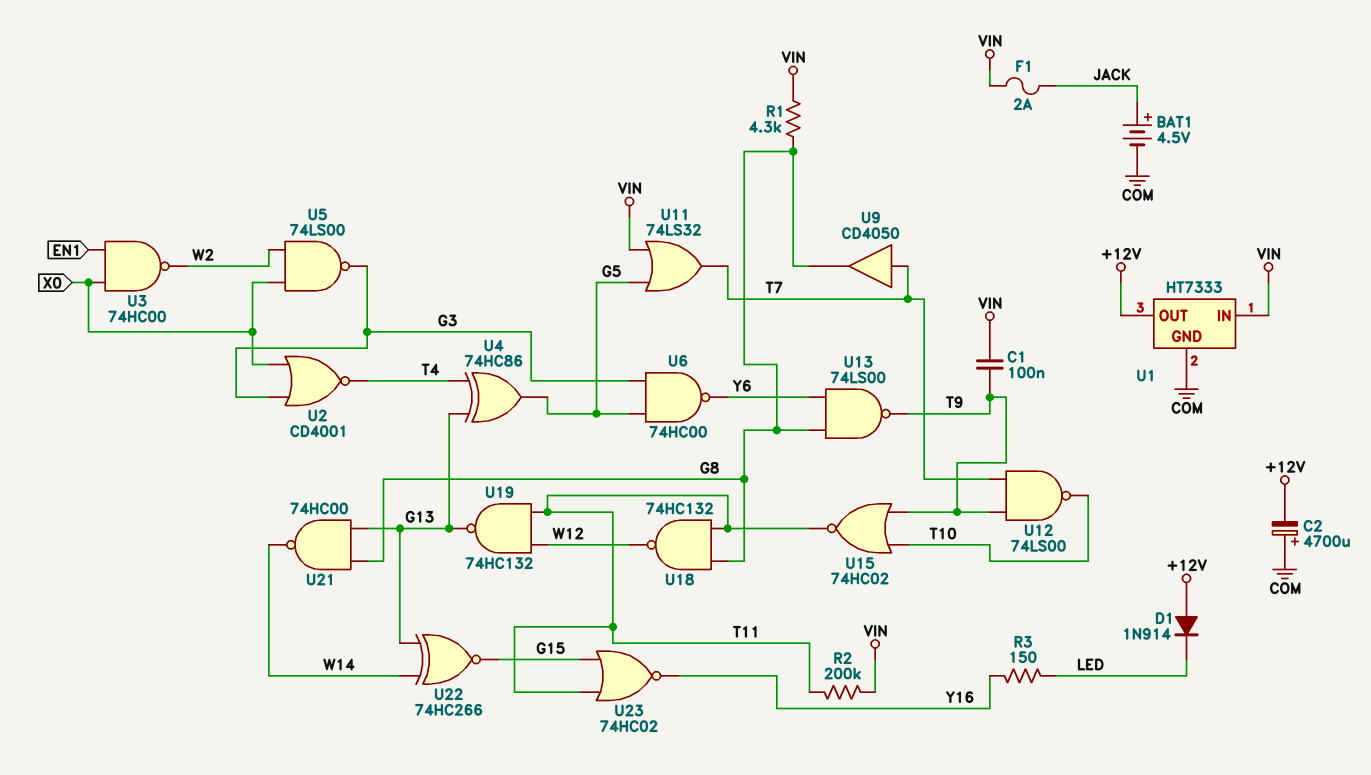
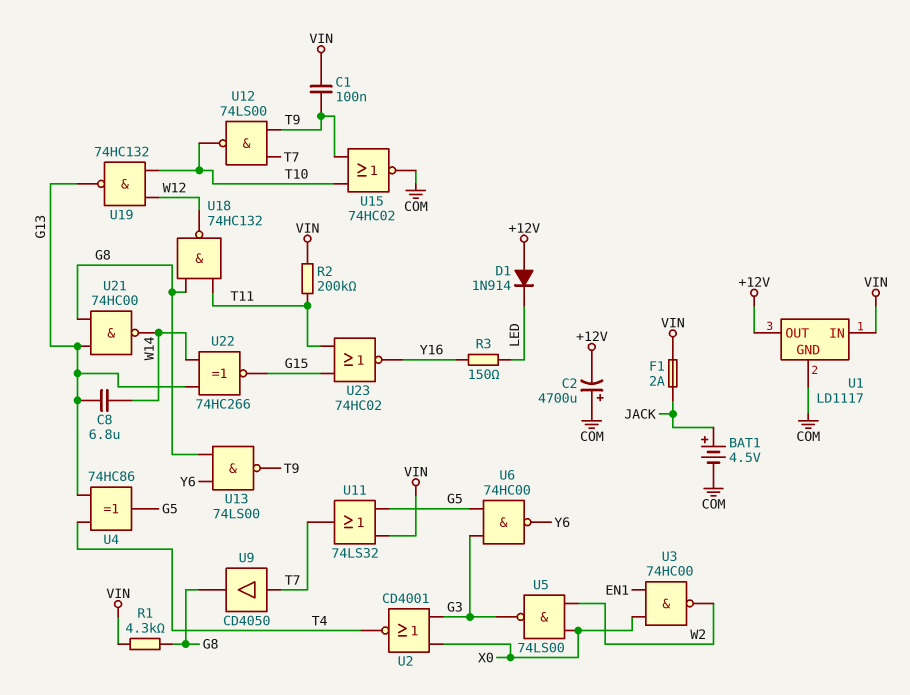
C8: none -> 6.8uF (G13, W14)
U1: HT7333 -> LD1117
U15: NOR 74HC02 (in T9, in T10, out T11) -> NOR 74HC02 (in T9, in T10, out COM)
U19: NAND 74HC132 (in T11, in W12, out G13) -> NAND 74HC132 (in T10, in W12, out G13)

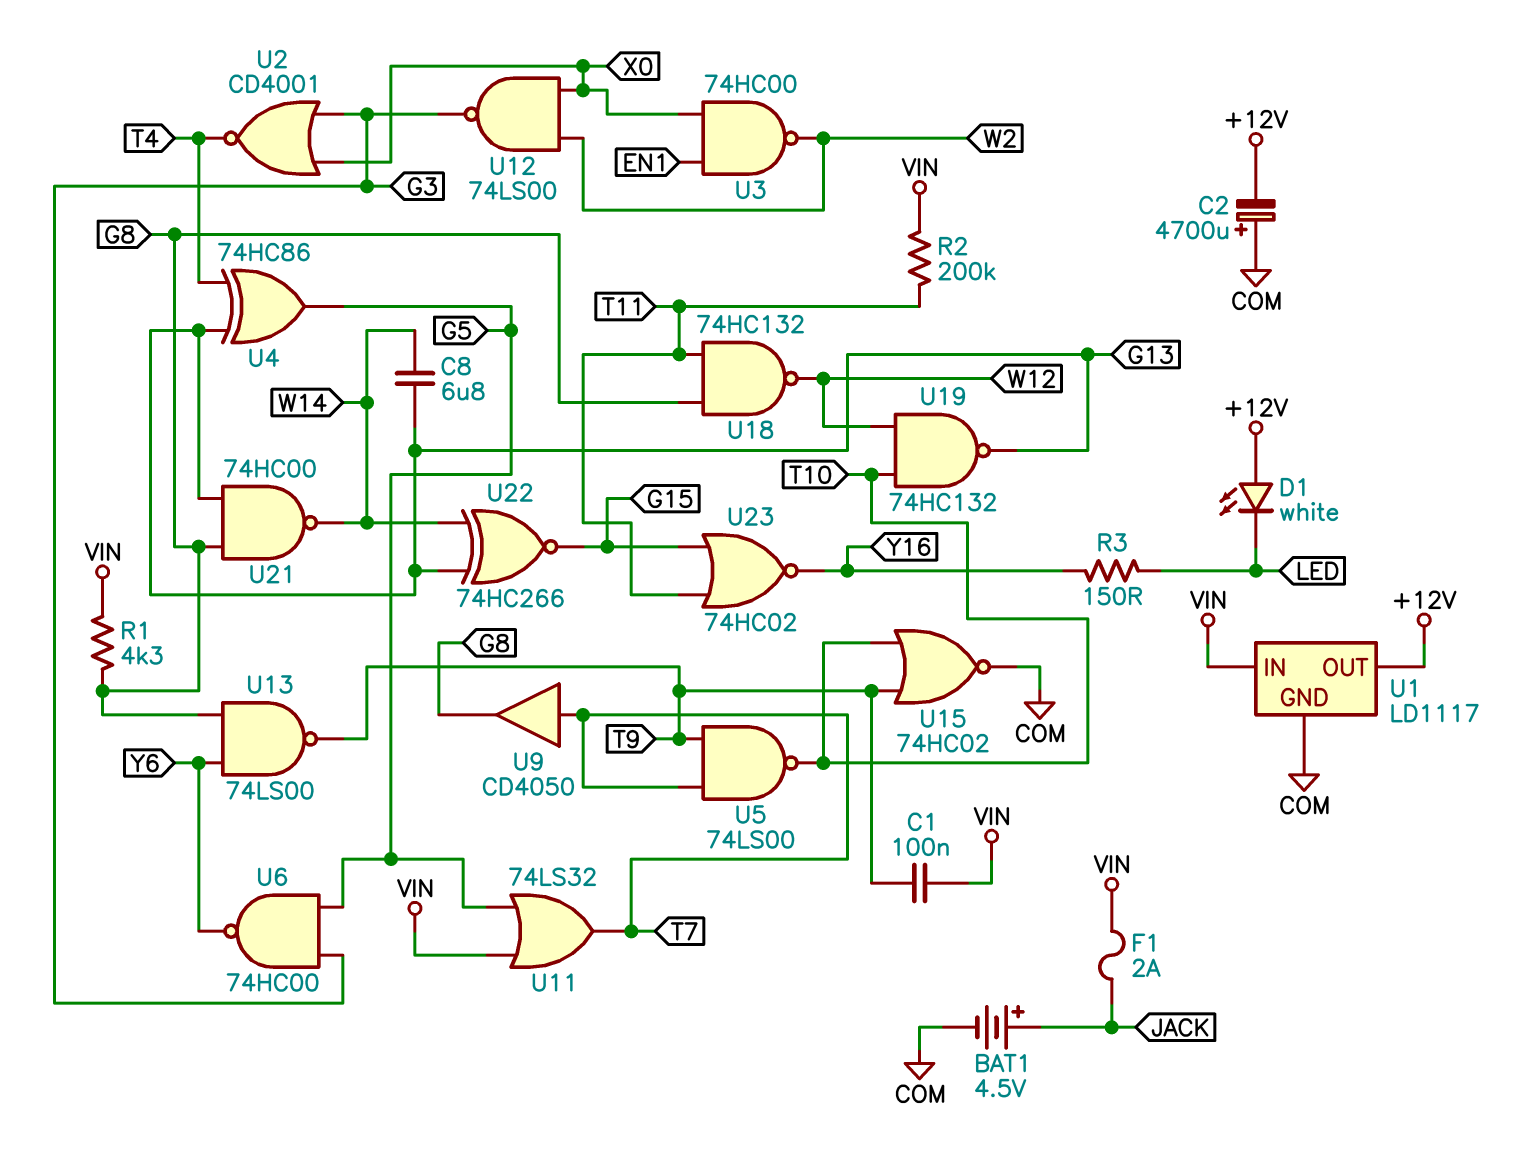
D1: diode 1N914 (A +12V, K LED) -> LED white (A +12V, K LED)
U5: NAND 74LS00 (in W2, in X0, out G3) -> NAND 74LS00 (in T7, in T9, out T10)
U12: NAND 74LS00 (in T7, in T9, out T10) -> NAND 74LS00 (in W2, in X0, out G3)

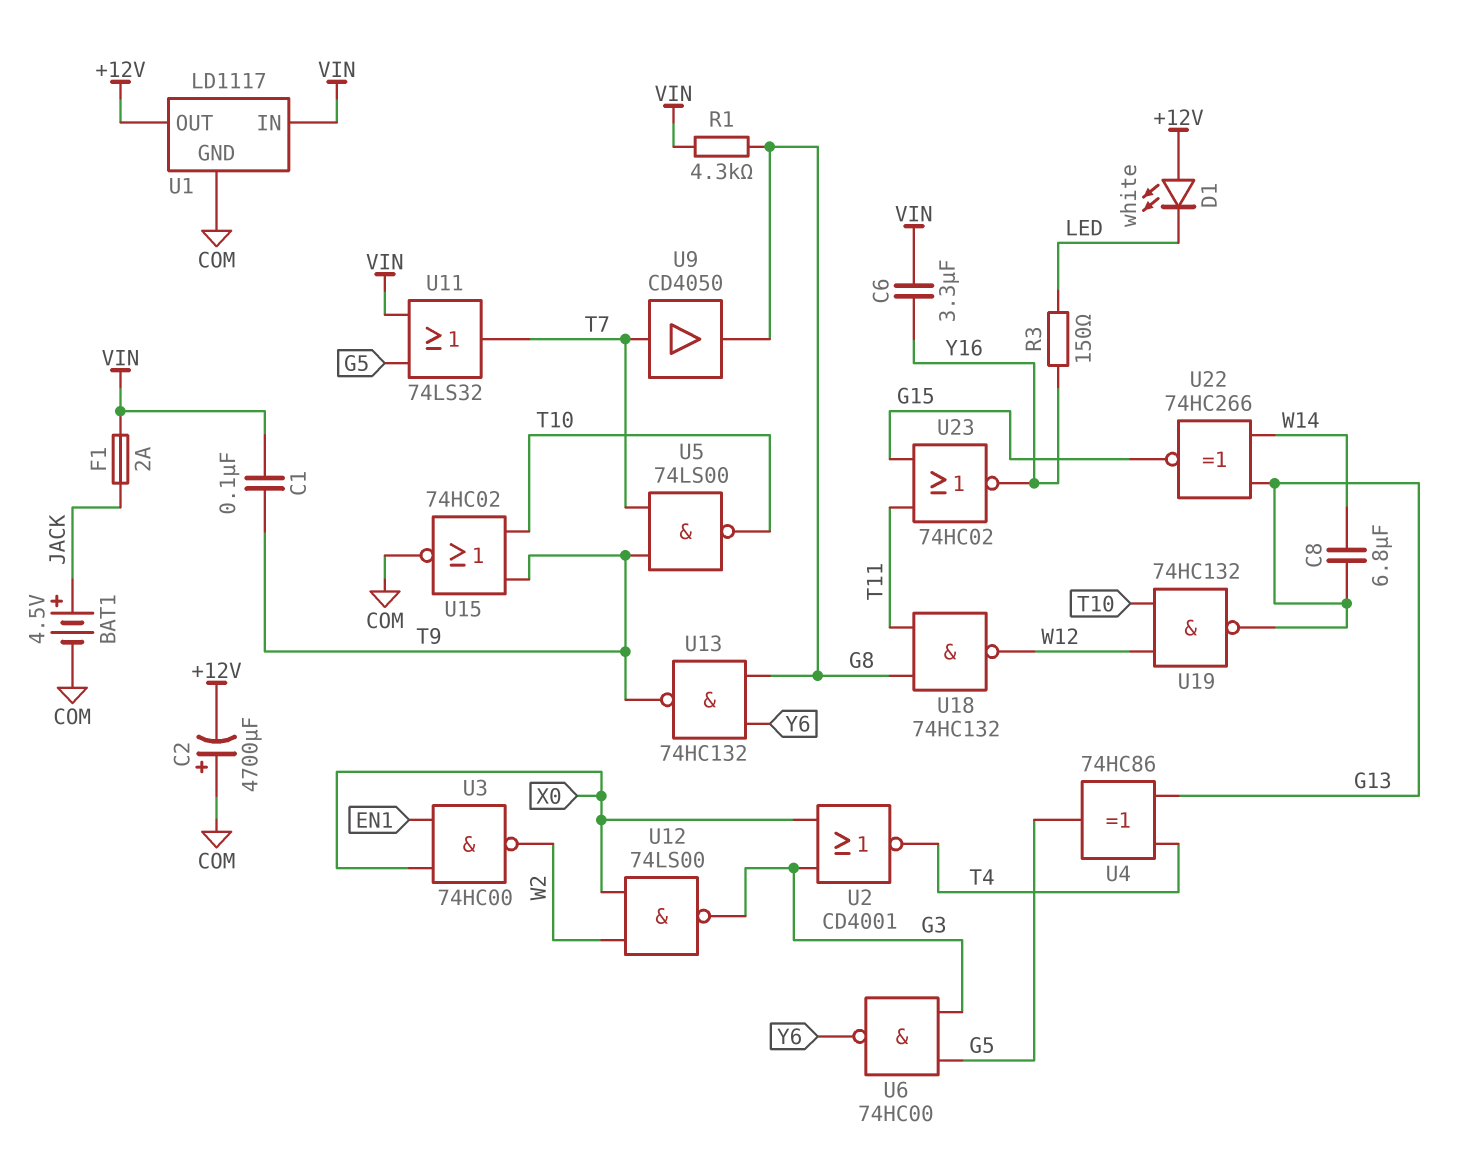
C6: none -> 3.3uF (VIN, Y16)
R2: 200k (T11, VIN) -> none
U13: NAND 74LS00 (in G8, in Y6, out T9) -> NAND 74HC132 (in G8, in Y6, out T9)
U21: NAND 74HC00 (in G8, in G13, out W14) -> none

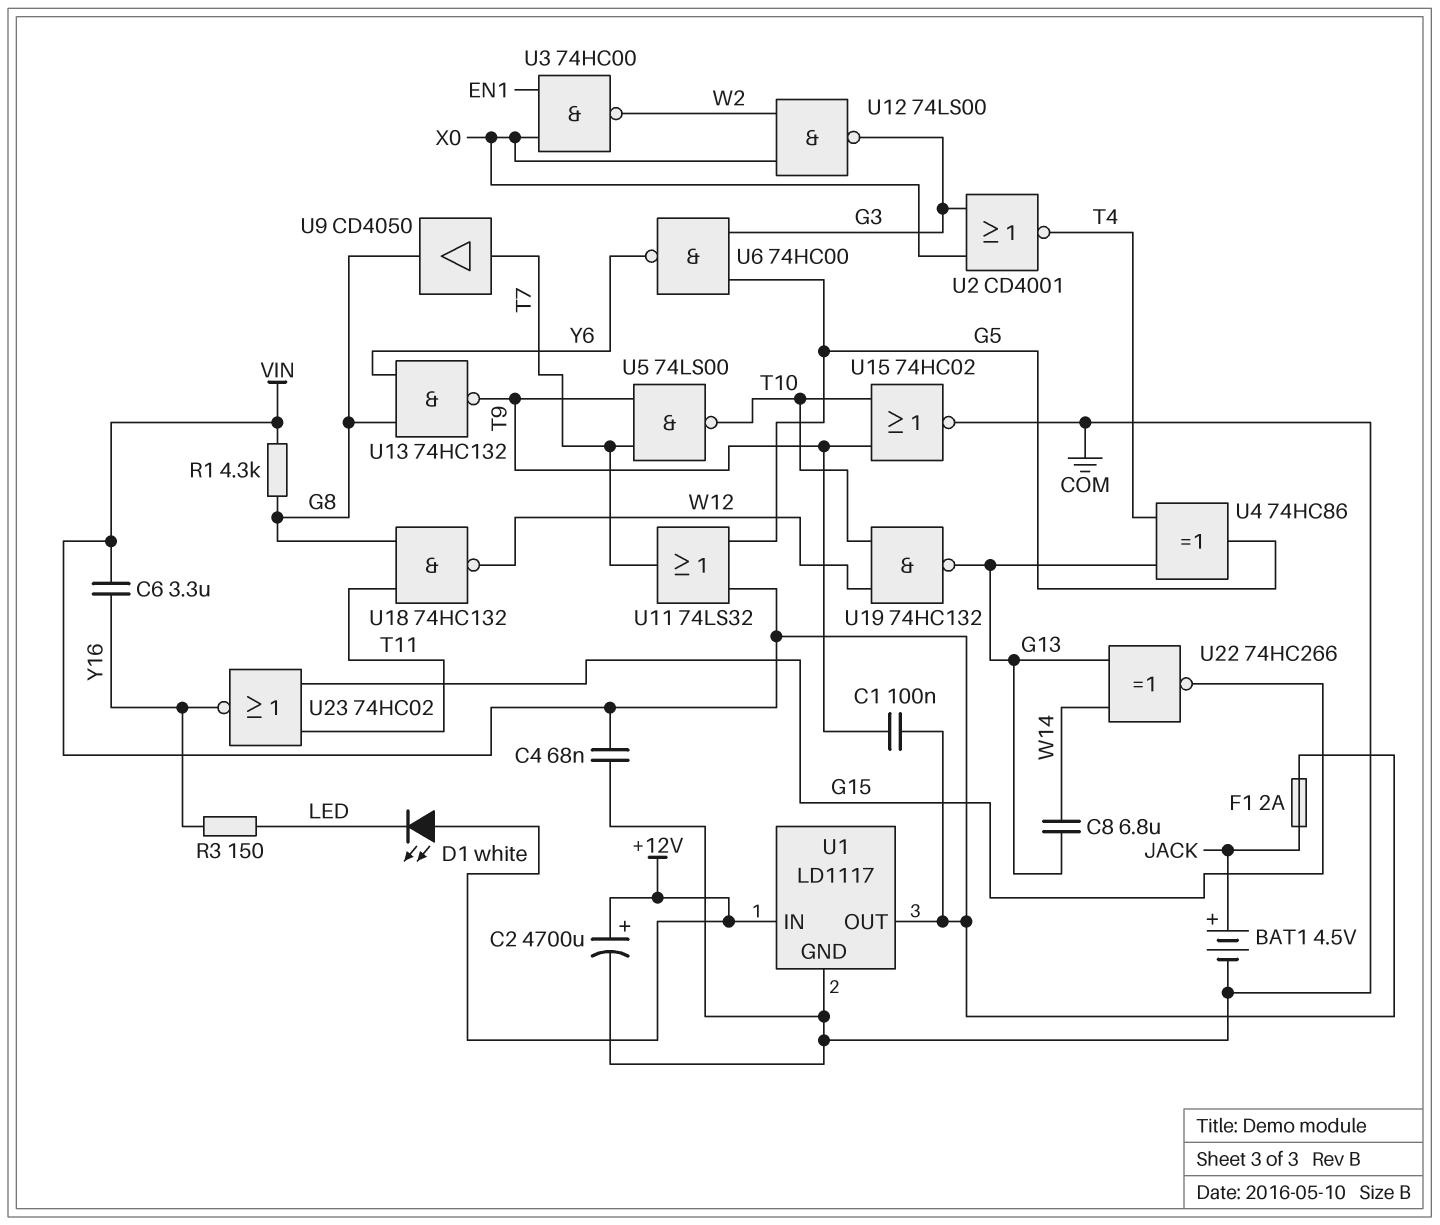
C2: 4700uF (plus COM, minus +12V) -> 4700uF (plus +12V, minus COM)
C4: none -> 68nF (COM, VIN)
U1 pin IN: VIN -> +12V
U1 pin OUT: +12V -> VIN

